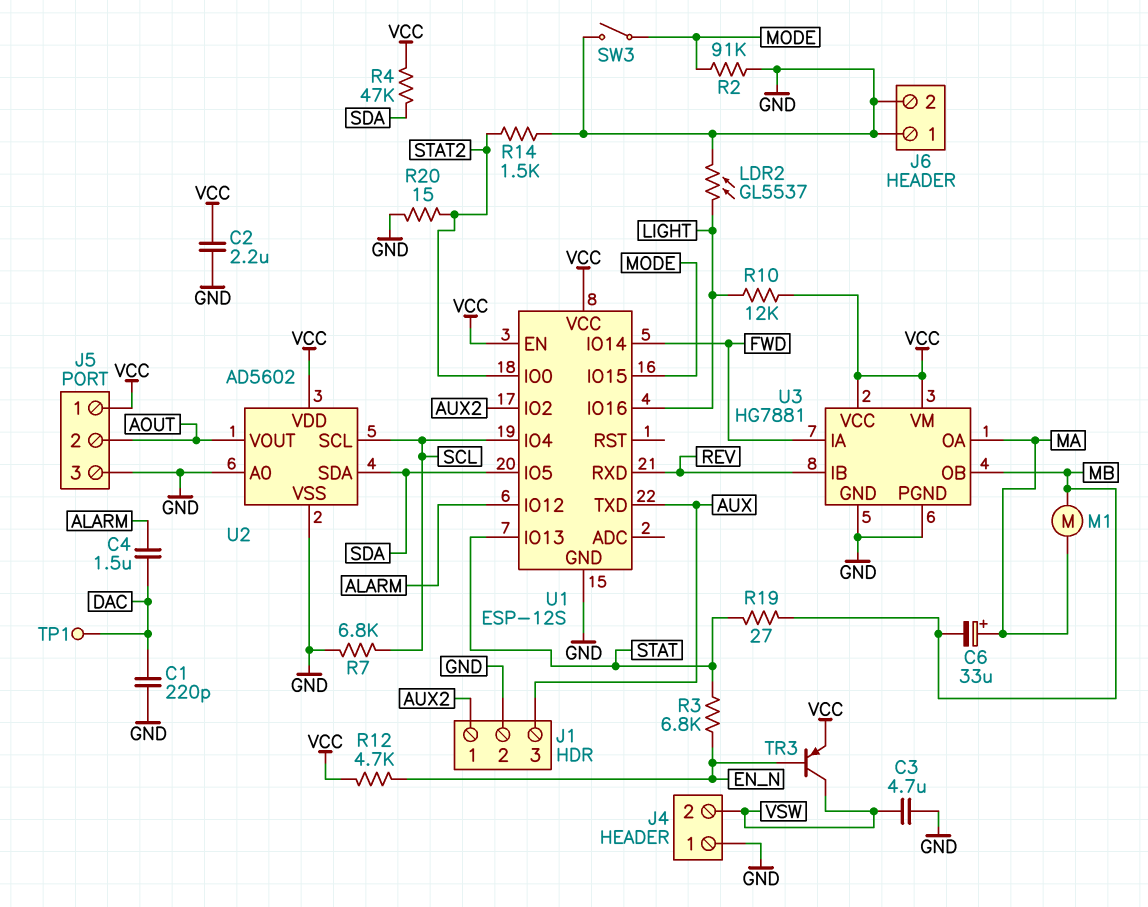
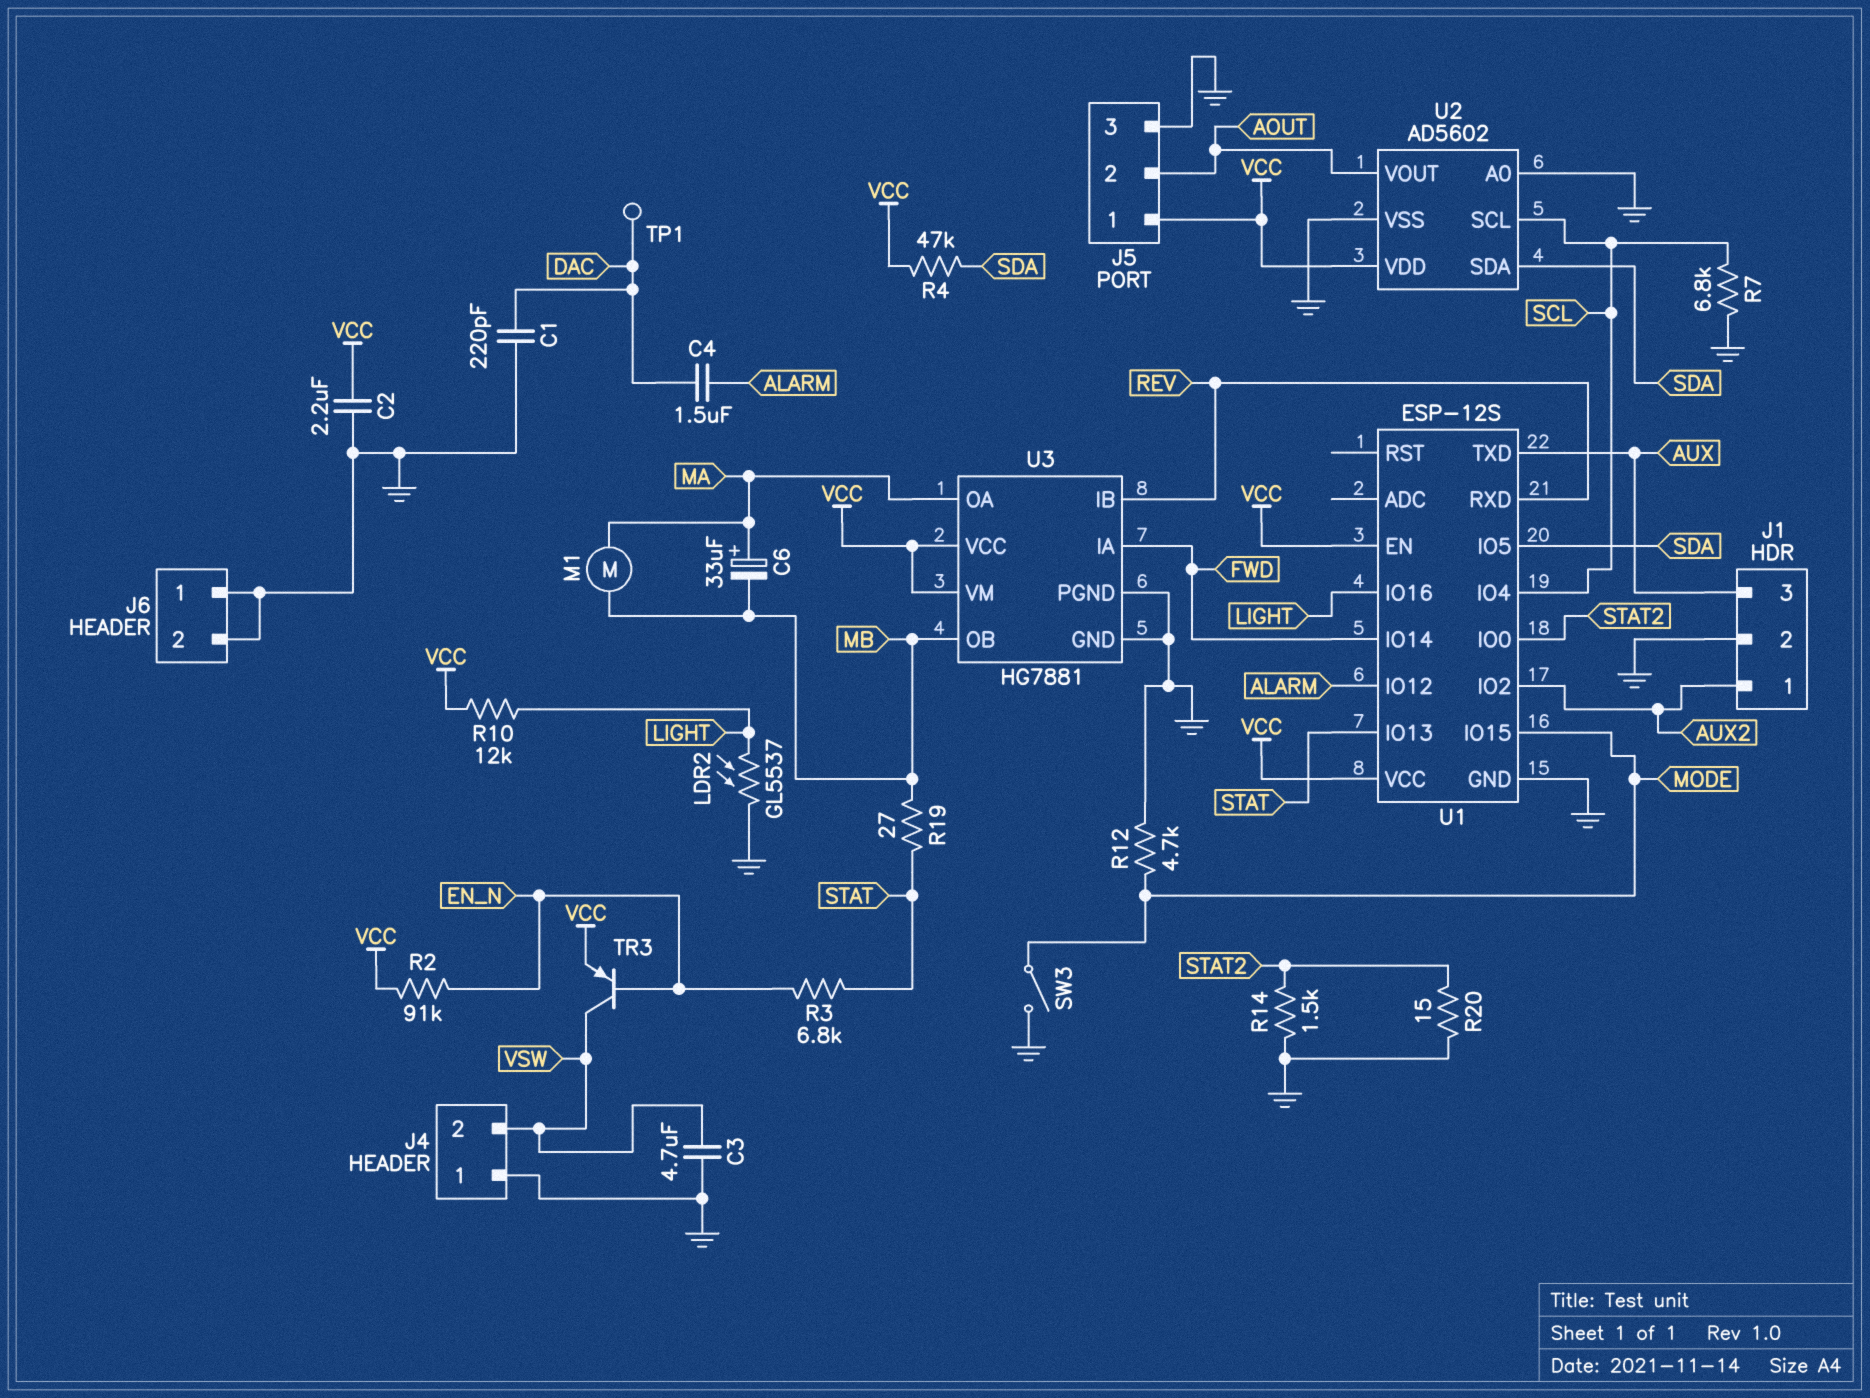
R2: 91k (GND, MODE) -> 91k (EN_N, VCC)
R12: 4.7k (EN_N, VCC) -> 4.7k (GND, MODE)

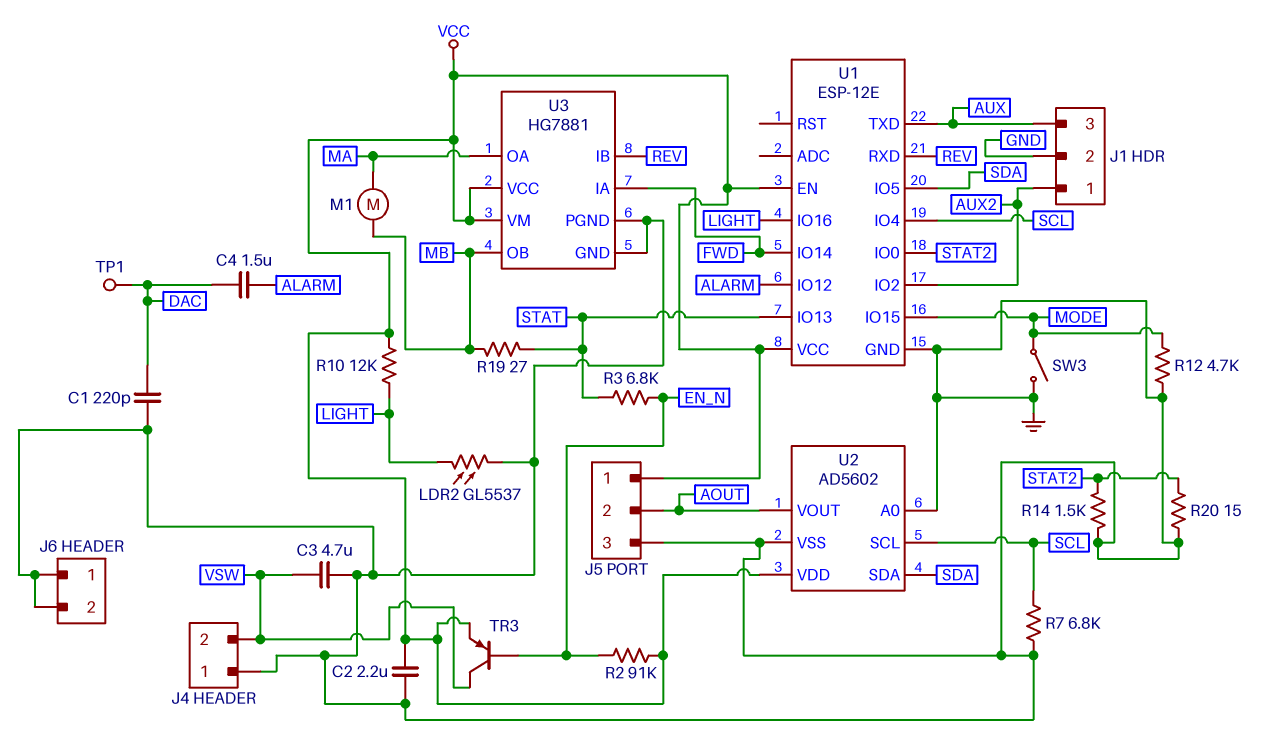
C6: 33uF (plus MA, minus MB) -> none
R4: 47k (SDA, VCC) -> none
U1: ESP-12S -> ESP-12E

